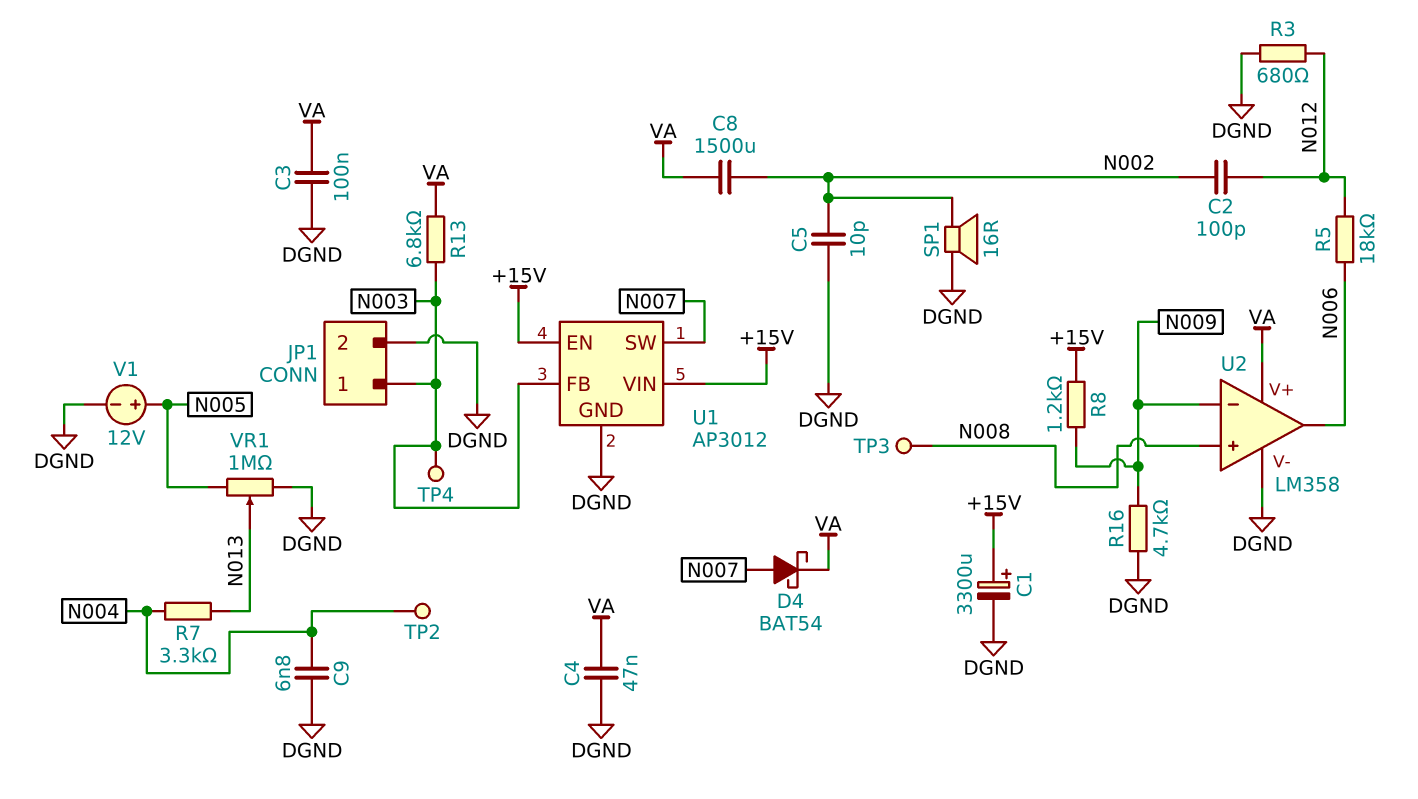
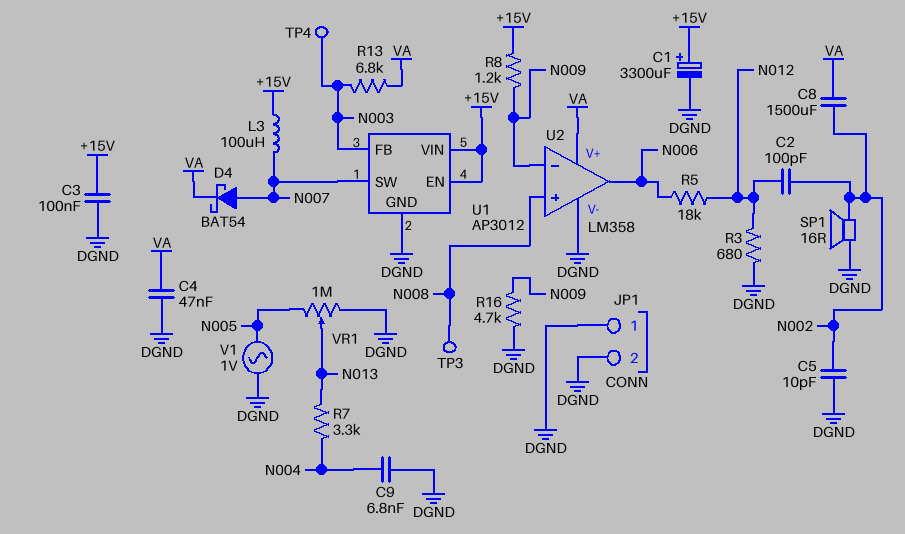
C3: 100nF (DGND, VA) -> 100nF (+15V, DGND)
JP1 pin 1: N003 -> DGND
L3: none -> 100uH (+15V, N007)
TP2: test point (N004) -> none
V1: 12V (plus N005, minus DGND) -> AC 1V (DGND, N005)

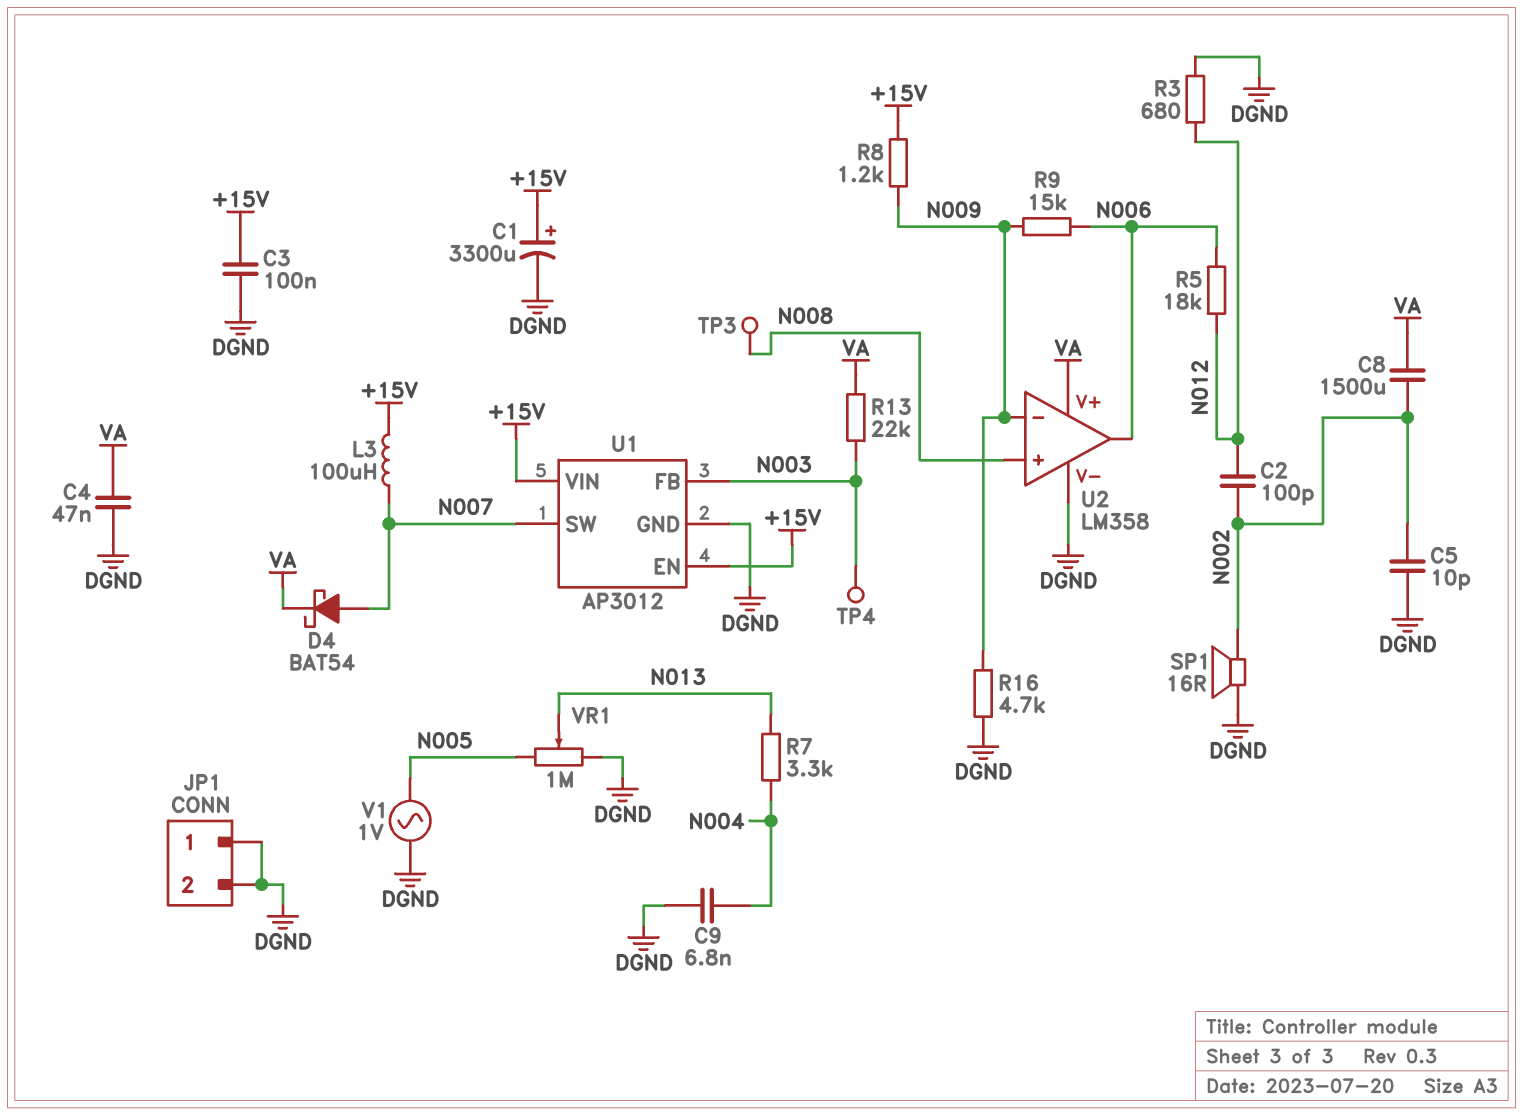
R9: none -> 15k (N006, N009)
R13: 6.8k (N003, VA) -> 22k (N003, VA)

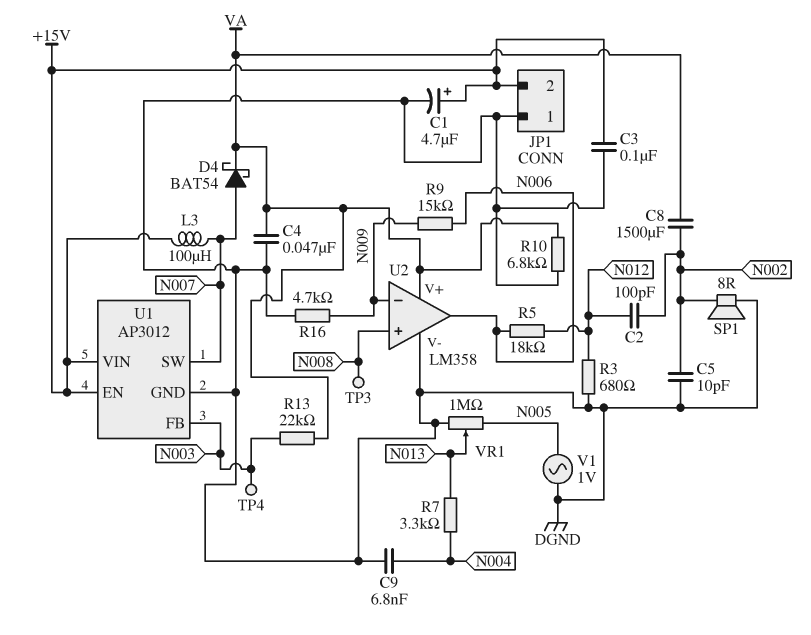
C1: 3300uF (plus +15V, minus DGND) -> 4.7uF (plus +15V, minus DGND)
JP1 pin 2: DGND -> +15V
R8: 1.2k (+15V, N009) -> none
R10: none -> 6.8k (DGND, VA)
SP1: speaker 16R (DGND, N002) -> speaker 8R (DGND, N002)

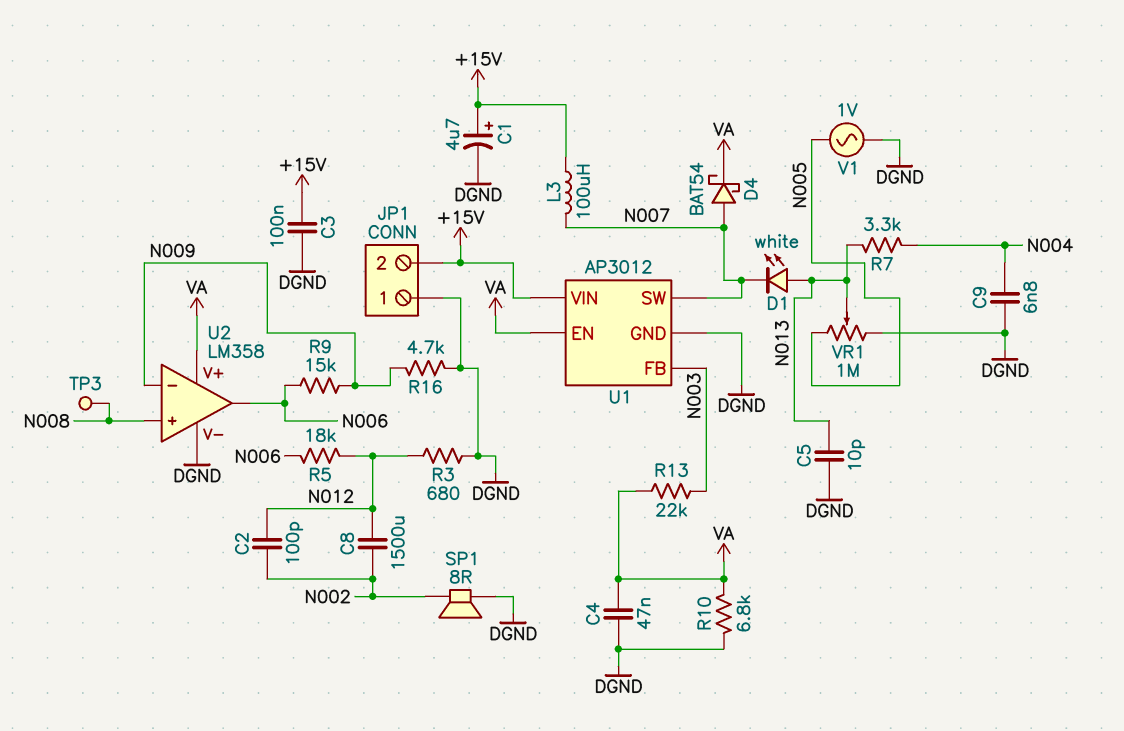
C5: 10pF (DGND, N002) -> 10pF (DGND, N013)
C8: 1500uF (N002, VA) -> 1500uF (N002, N012)
D1: none -> LED white (A N013, K N007)
TP4: test point (N003) -> none
U1 pin EN: +15V -> VA

